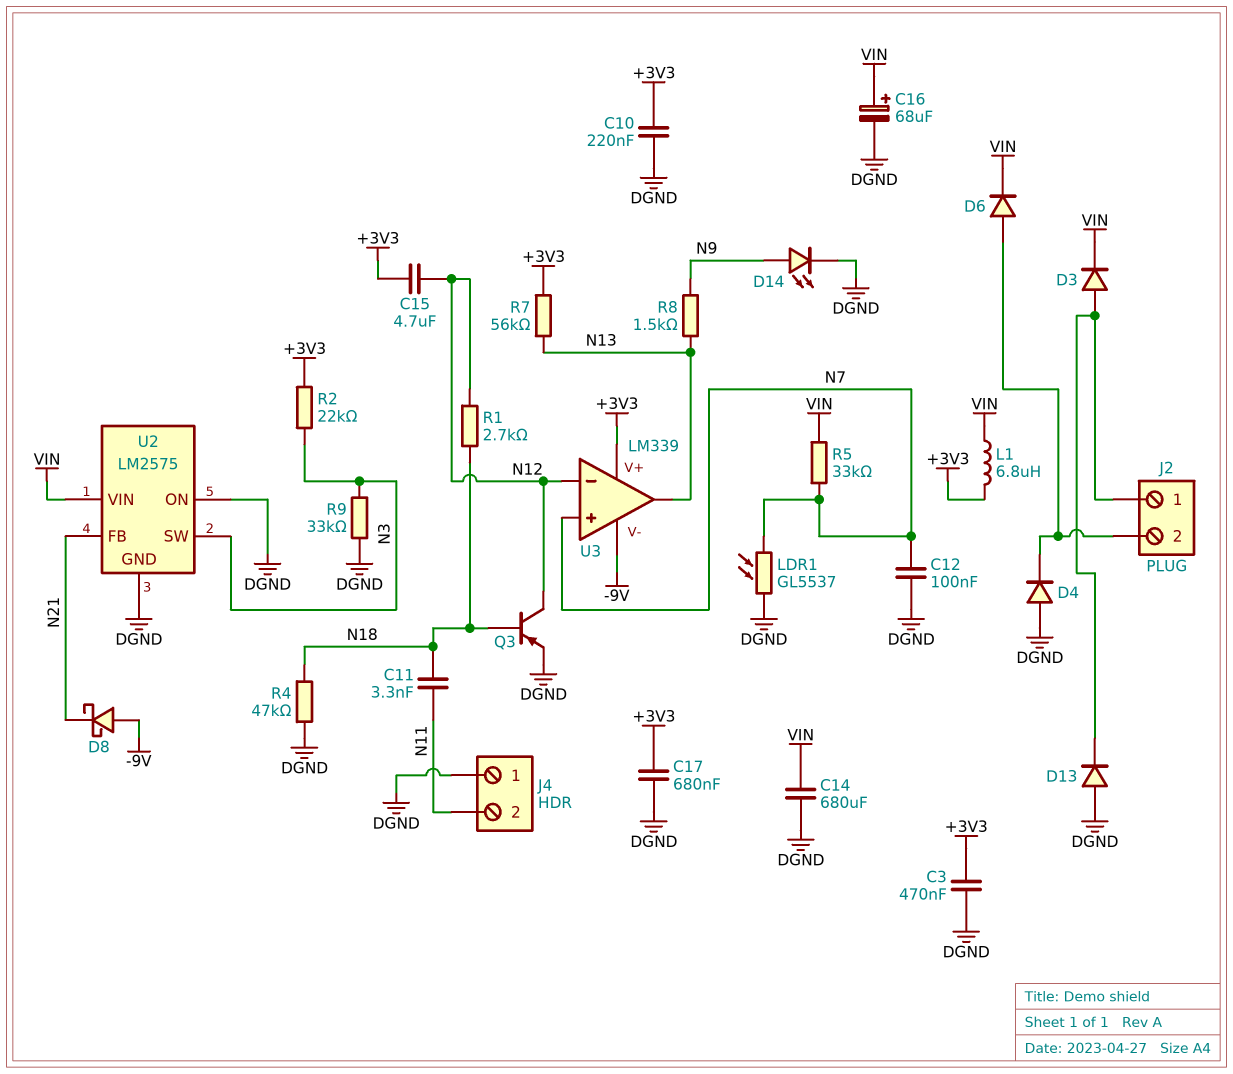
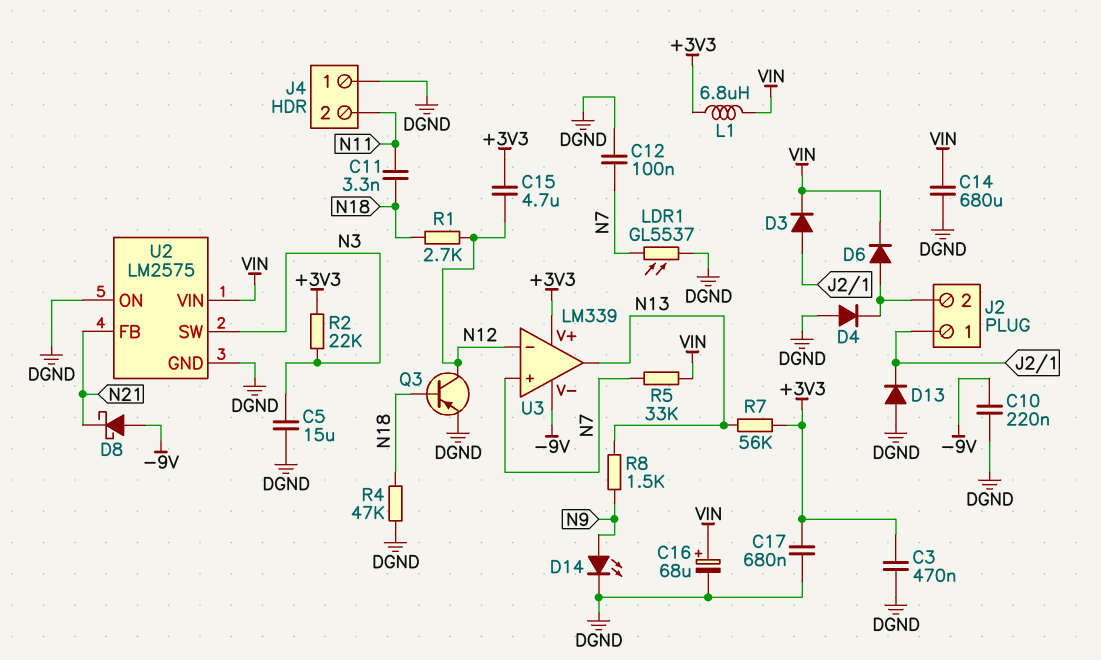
C5: none -> 15uF (DGND, N3)
C10: 220nF (+3V3, DGND) -> 220nF (-9V, DGND)
R9: 33k (DGND, N3) -> none

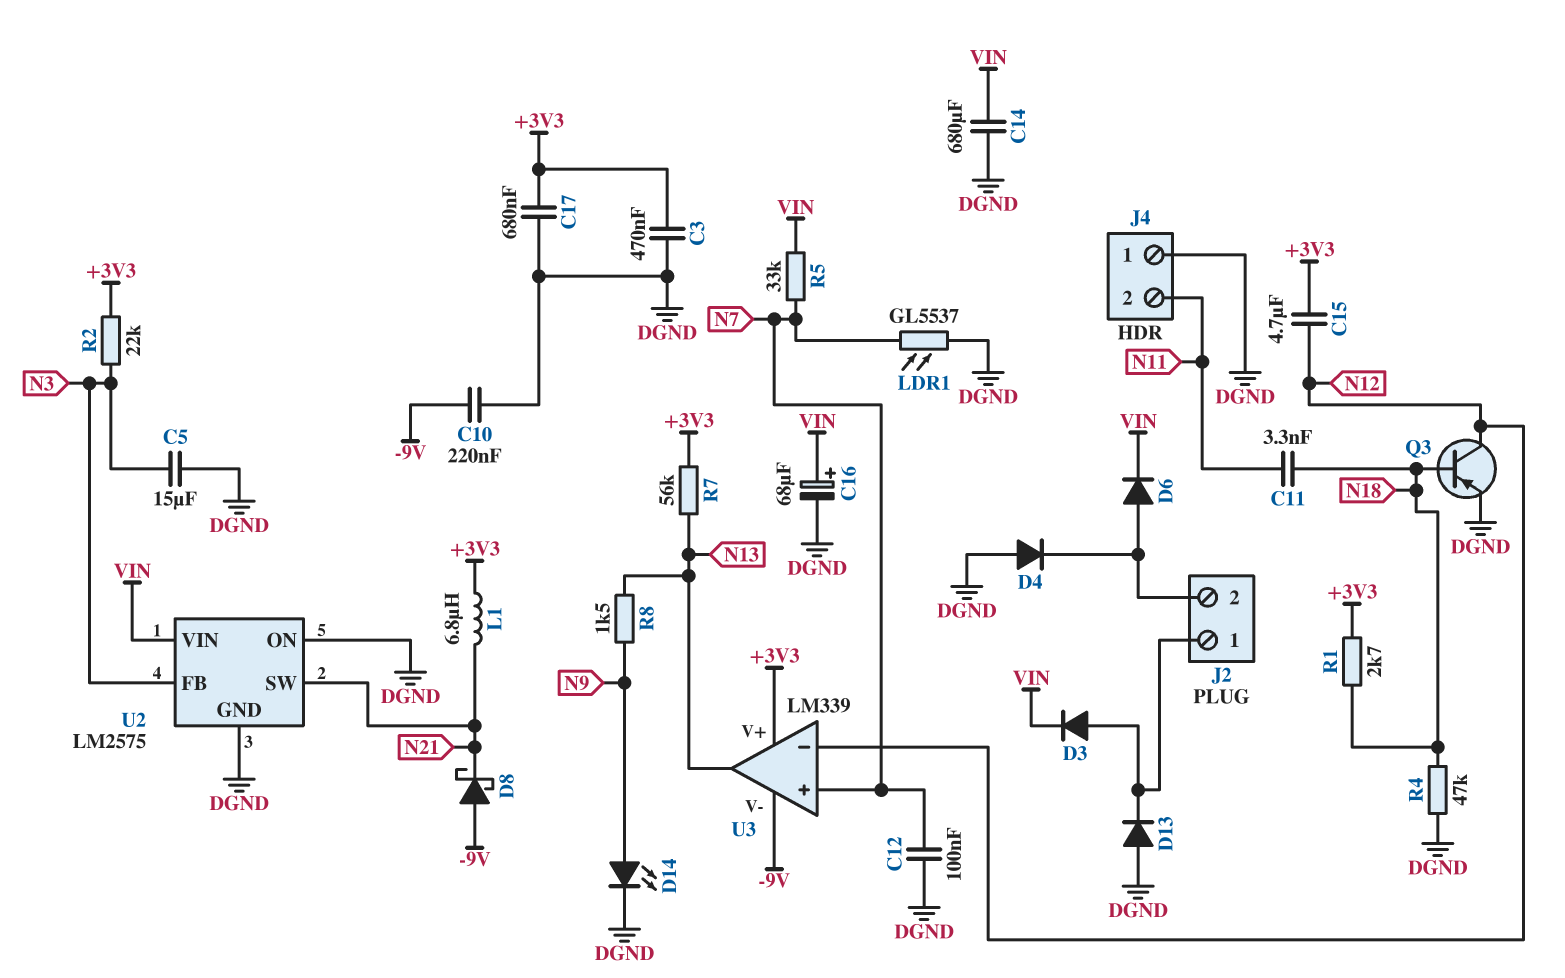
L1: 6.8uH (+3V3, VIN) -> 6.8uH (+3V3, N21)
R1: 2.7k (N12, N18) -> 2.7k (+3V3, N18)
U2 pin FB: N21 -> N3
U2 pin SW: N3 -> N21

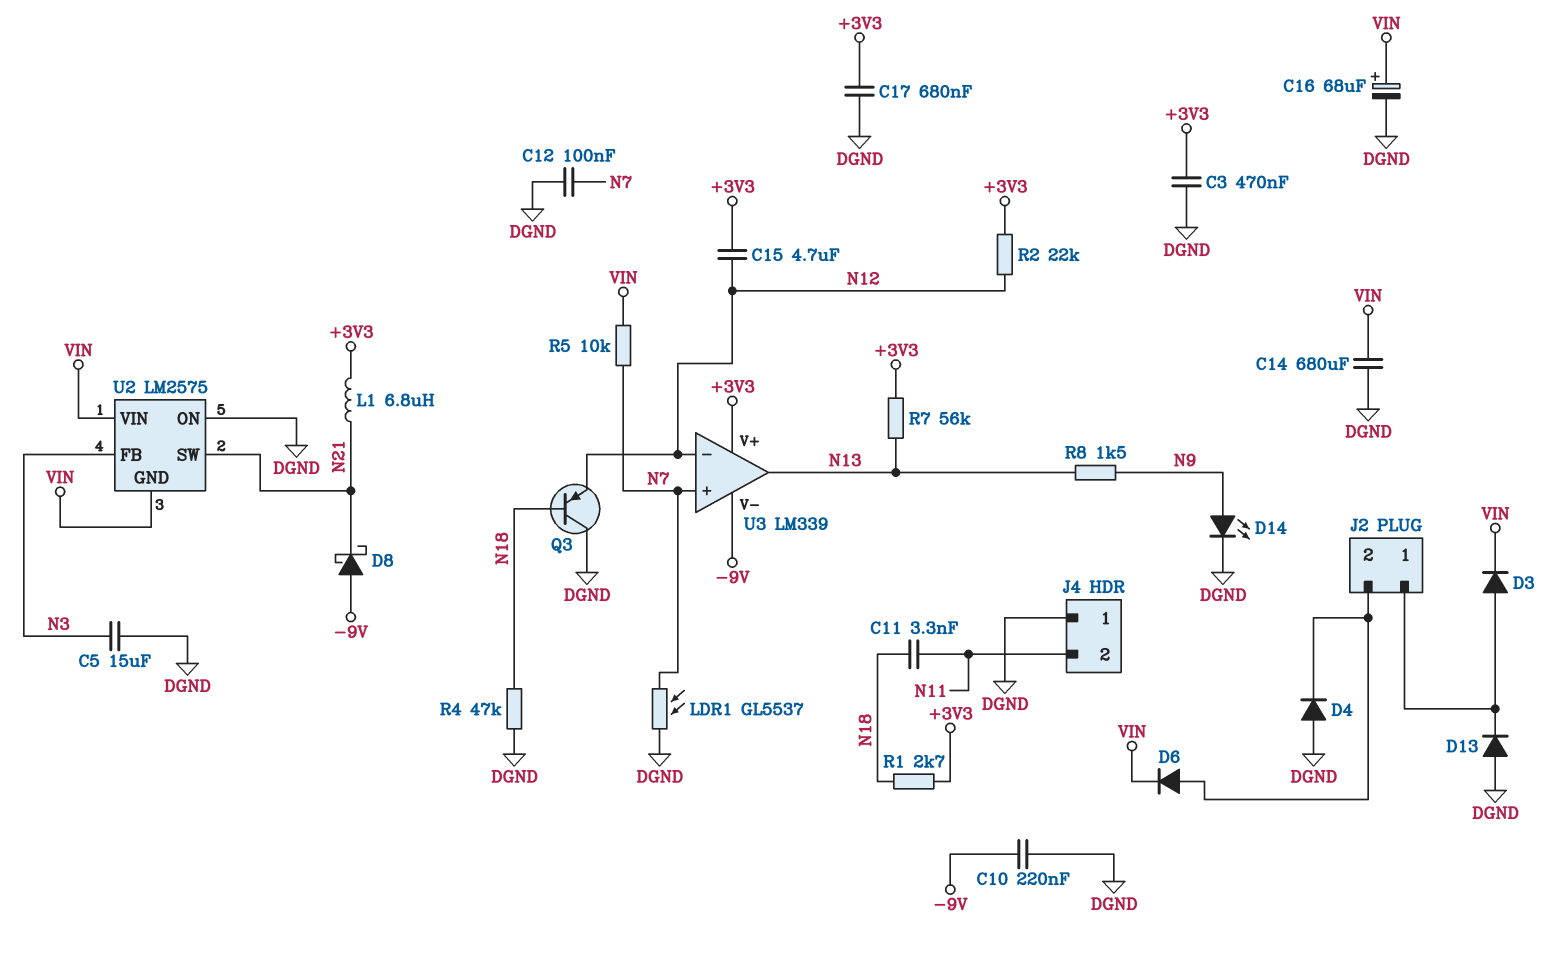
Q3: PNP (B N18, C N12, E DGND) -> PNP (B N18, C DGND, E N12)
R2: 22k (+3V3, N3) -> 22k (+3V3, N12)
R5: 33k (N7, VIN) -> 10k (N7, VIN)
U2 pin GND: DGND -> VIN

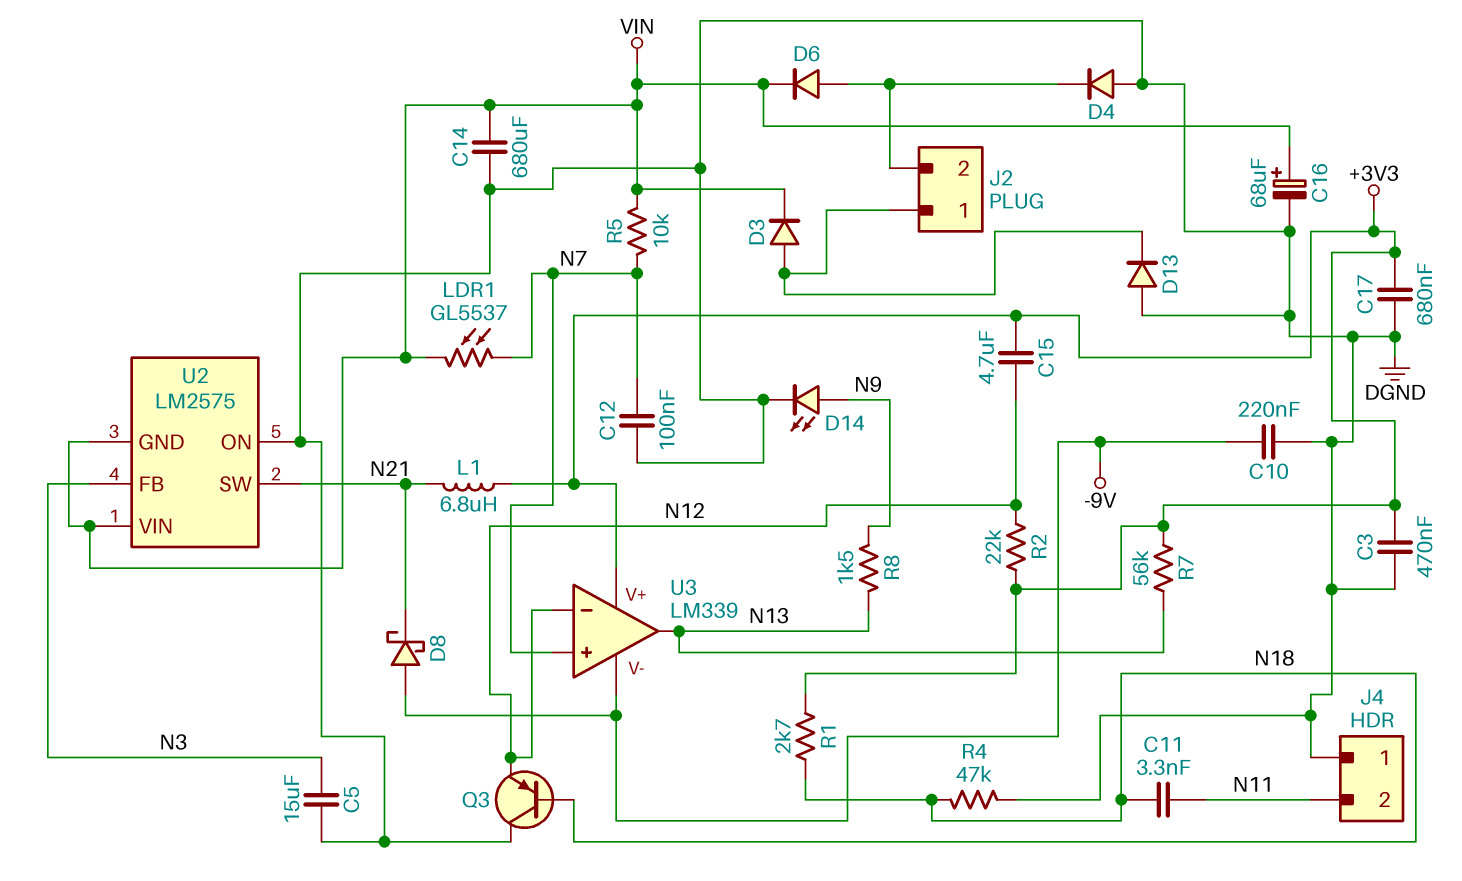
LDR1: GL5537 (DGND, N7) -> GL5537 (N7, VIN)

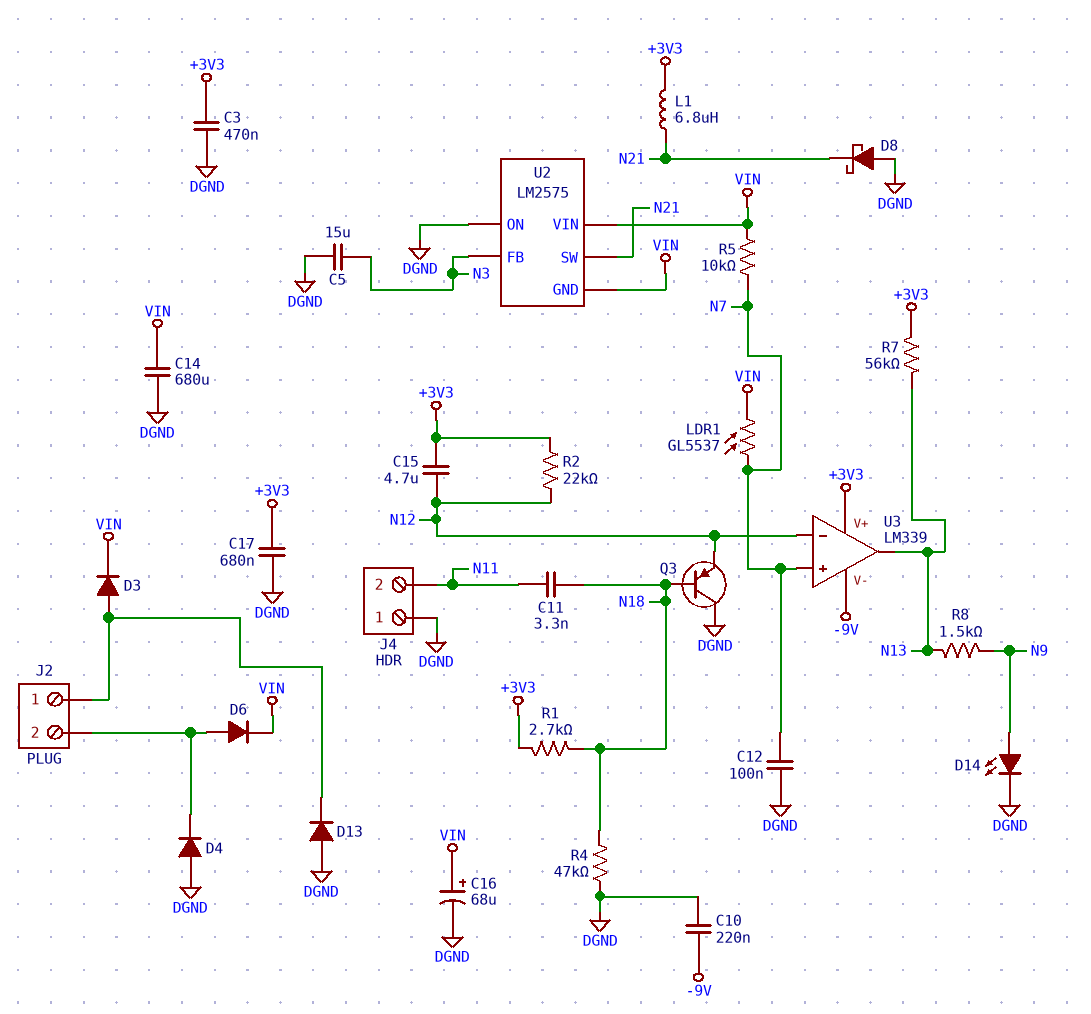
D8: schottky (A -9V, K N21) -> schottky (A DGND, K N21)

